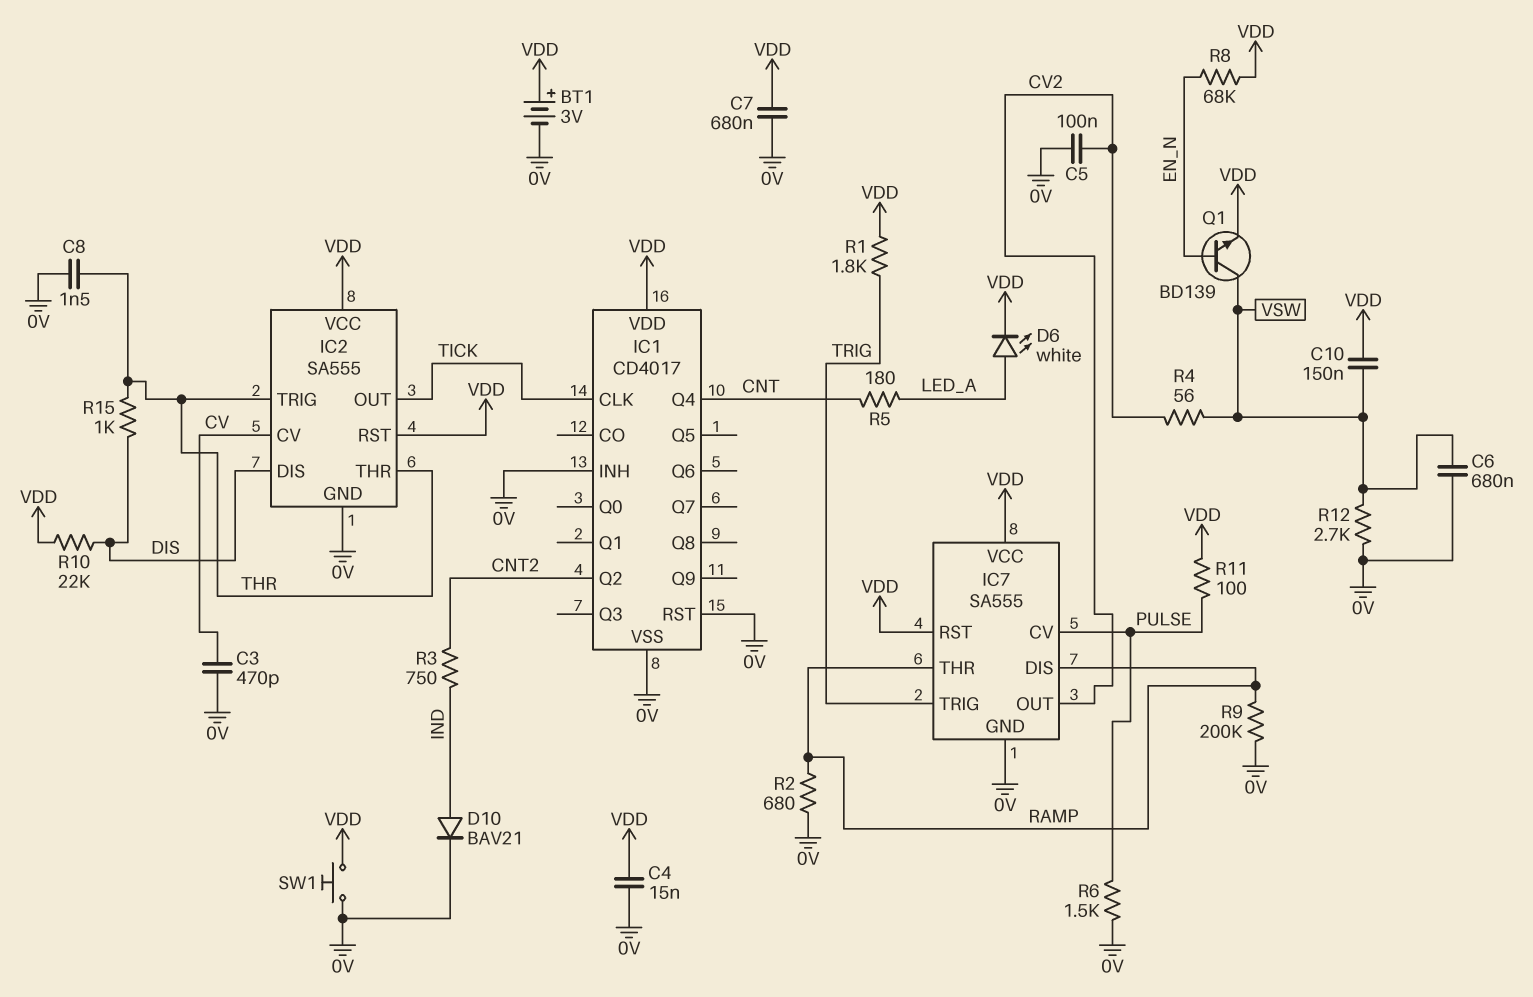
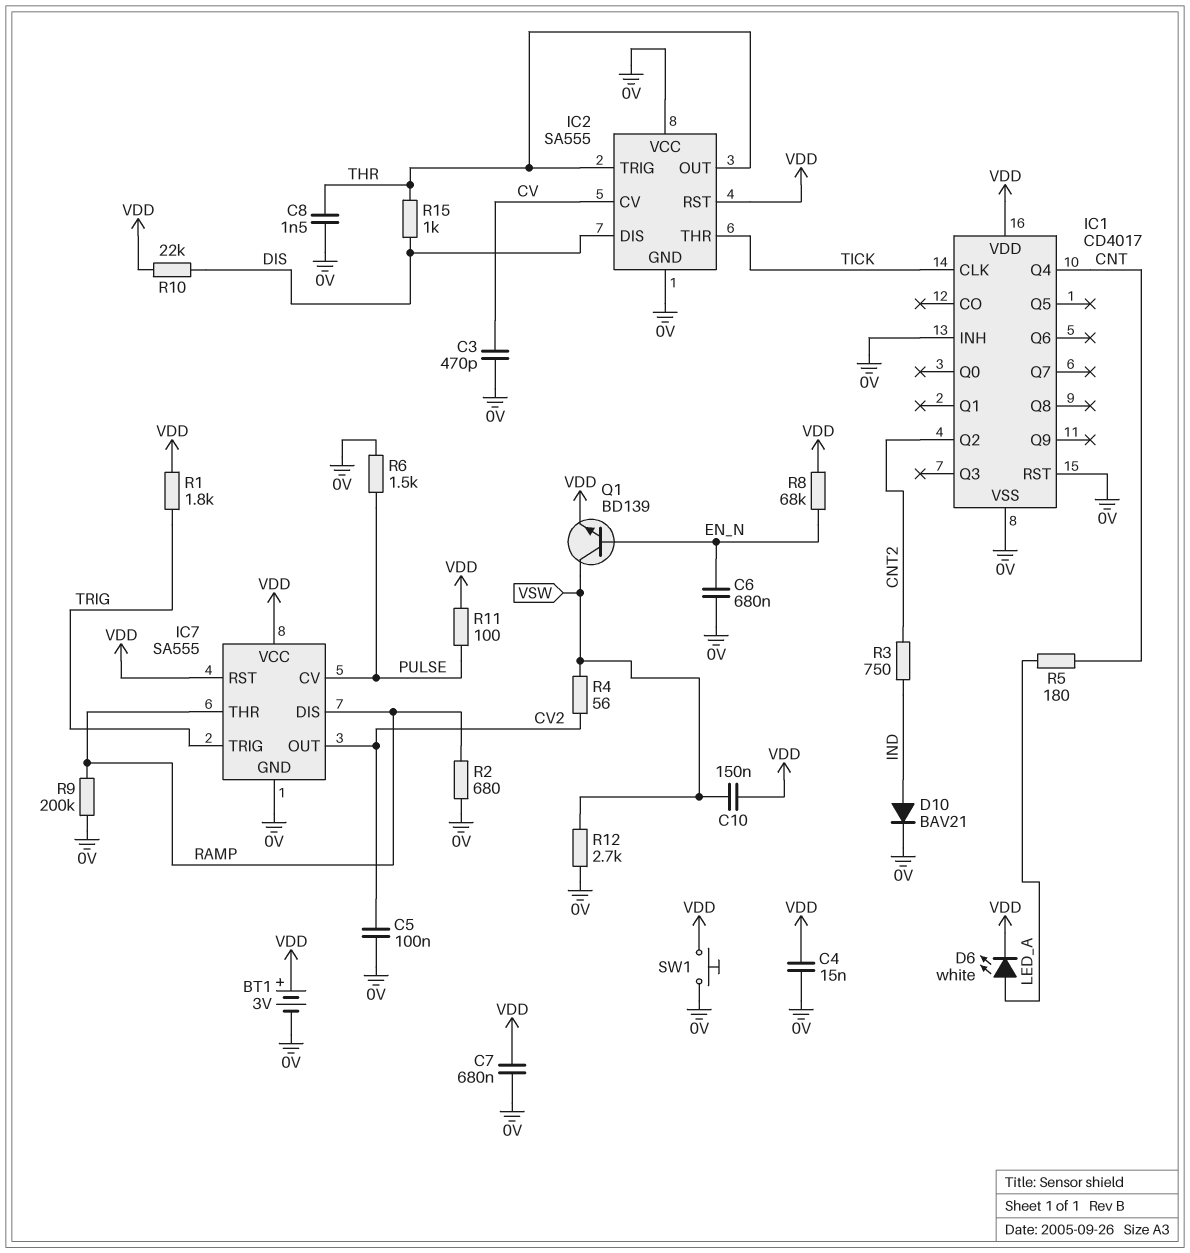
C6: 680nF (0V, VSW) -> 680nF (0V, EN_N)
IC2 pin OUT: TICK -> THR
IC2 pin THR: THR -> TICK
IC2 pin VCC: VDD -> 0V

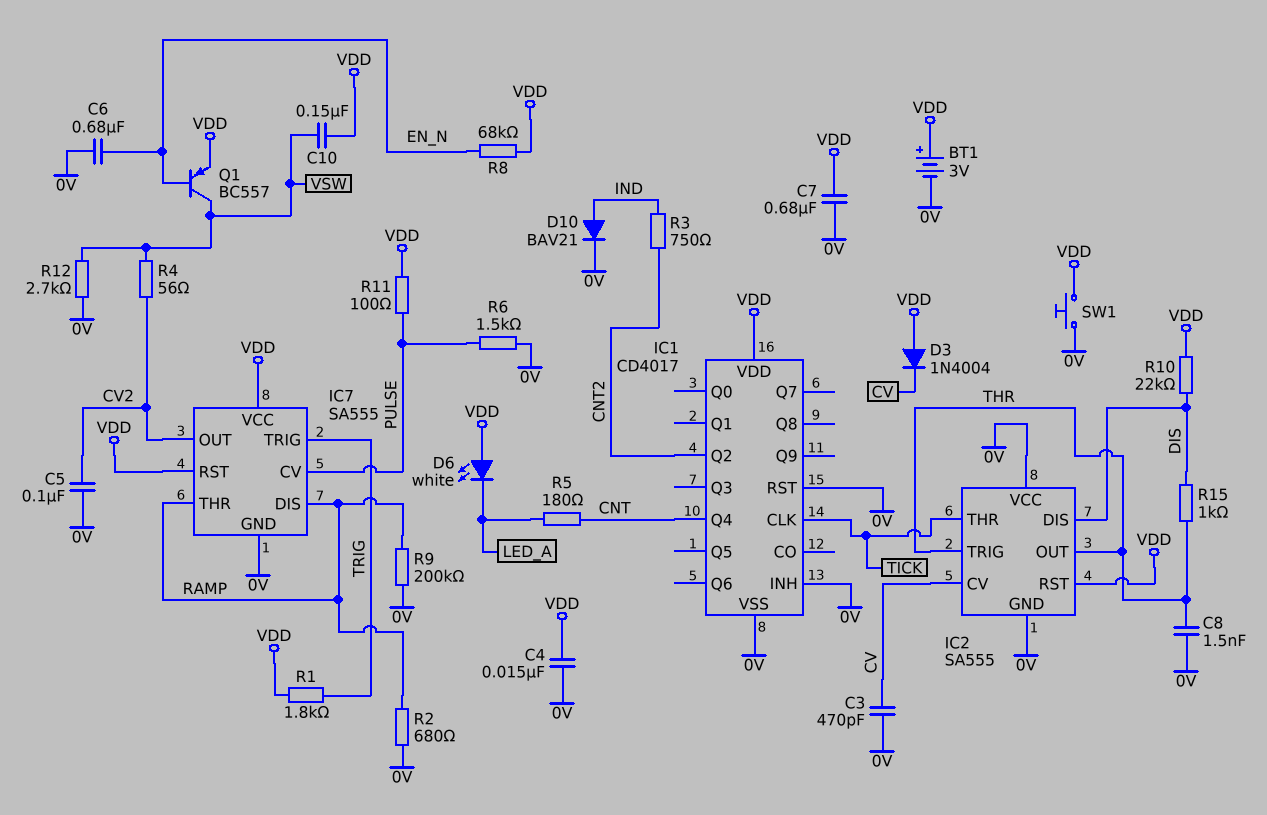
D3: none -> diode 1N4004 (A VDD, K CV)
D6: LED white (A LED_A, K VDD) -> LED white (A VDD, K LED_A)
Q1: NPN BD139 (B EN_N, C VSW, E VDD) -> PNP BC557 (B EN_N, C VSW, E VDD)

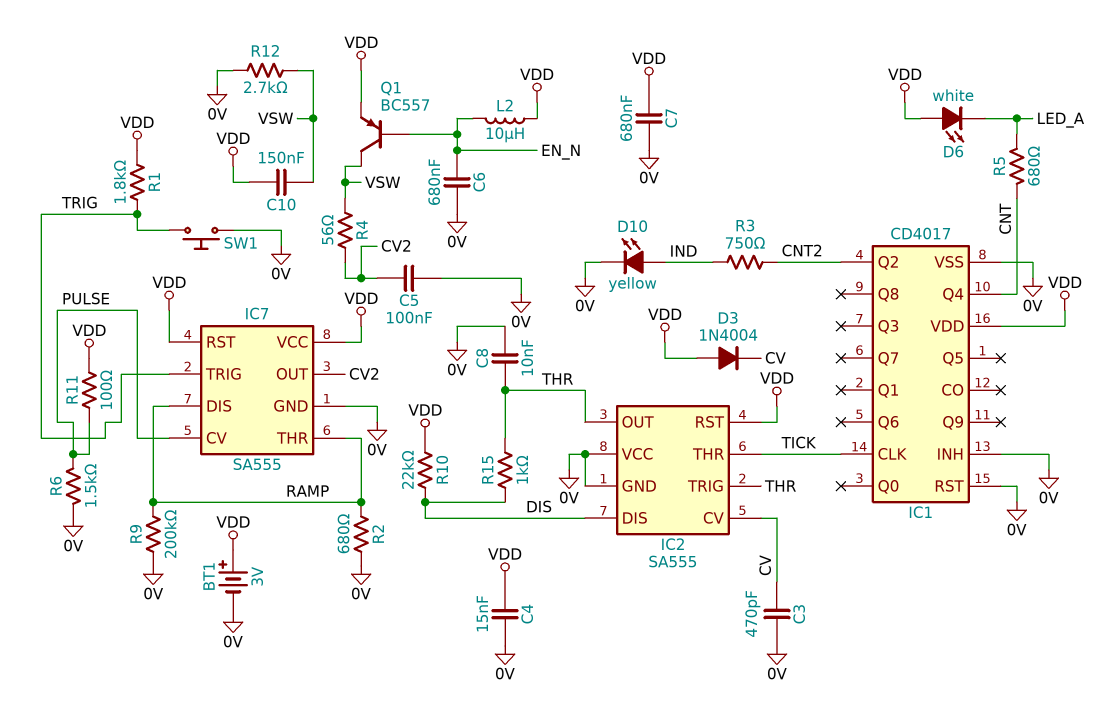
C8: 1.5nF (0V, THR) -> 10nF (0V, THR)
D10: diode BAV21 (A IND, K 0V) -> LED yellow (A IND, K 0V)
L2: none -> 10uH (EN_N, VDD)
R5: 180 (CNT, LED_A) -> 680 (CNT, LED_A)
R8: 68k (EN_N, VDD) -> none
SW1: button (0V, VDD) -> button (0V, TRIG)

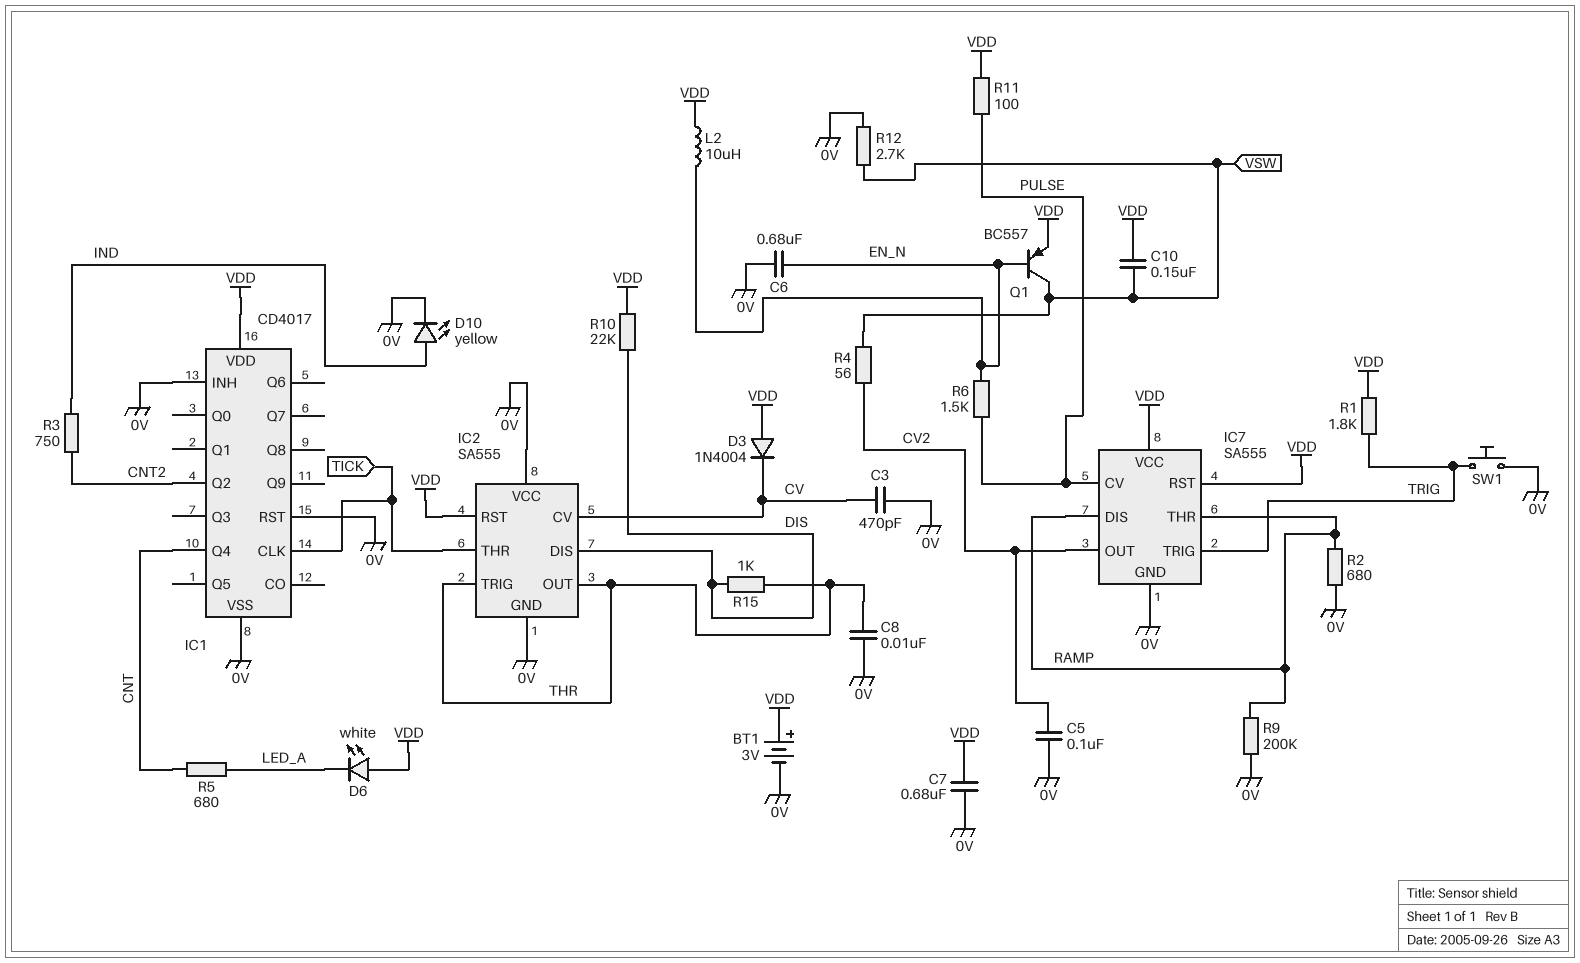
C4: 15nF (0V, VDD) -> none
R6: 1.5k (0V, PULSE) -> 1.5k (EN_N, PULSE)

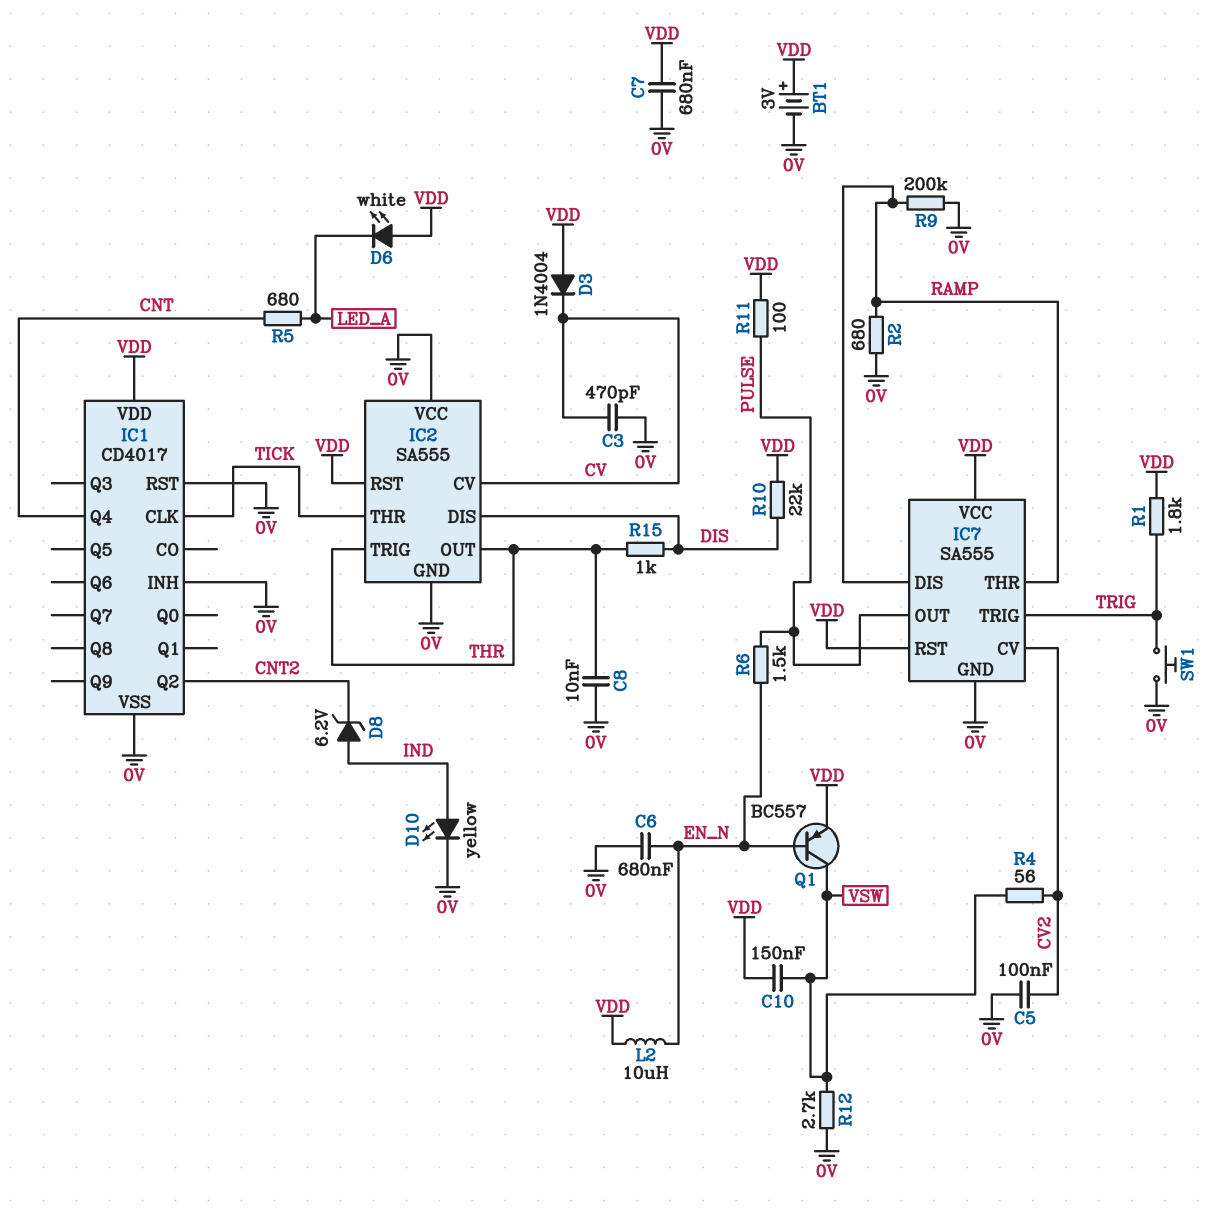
D8: none -> zener 6.2V (A IND, K CNT2)
IC7 pin CV: PULSE -> CV2
IC7 pin OUT: CV2 -> PULSE
R3: 750 (CNT2, IND) -> none

